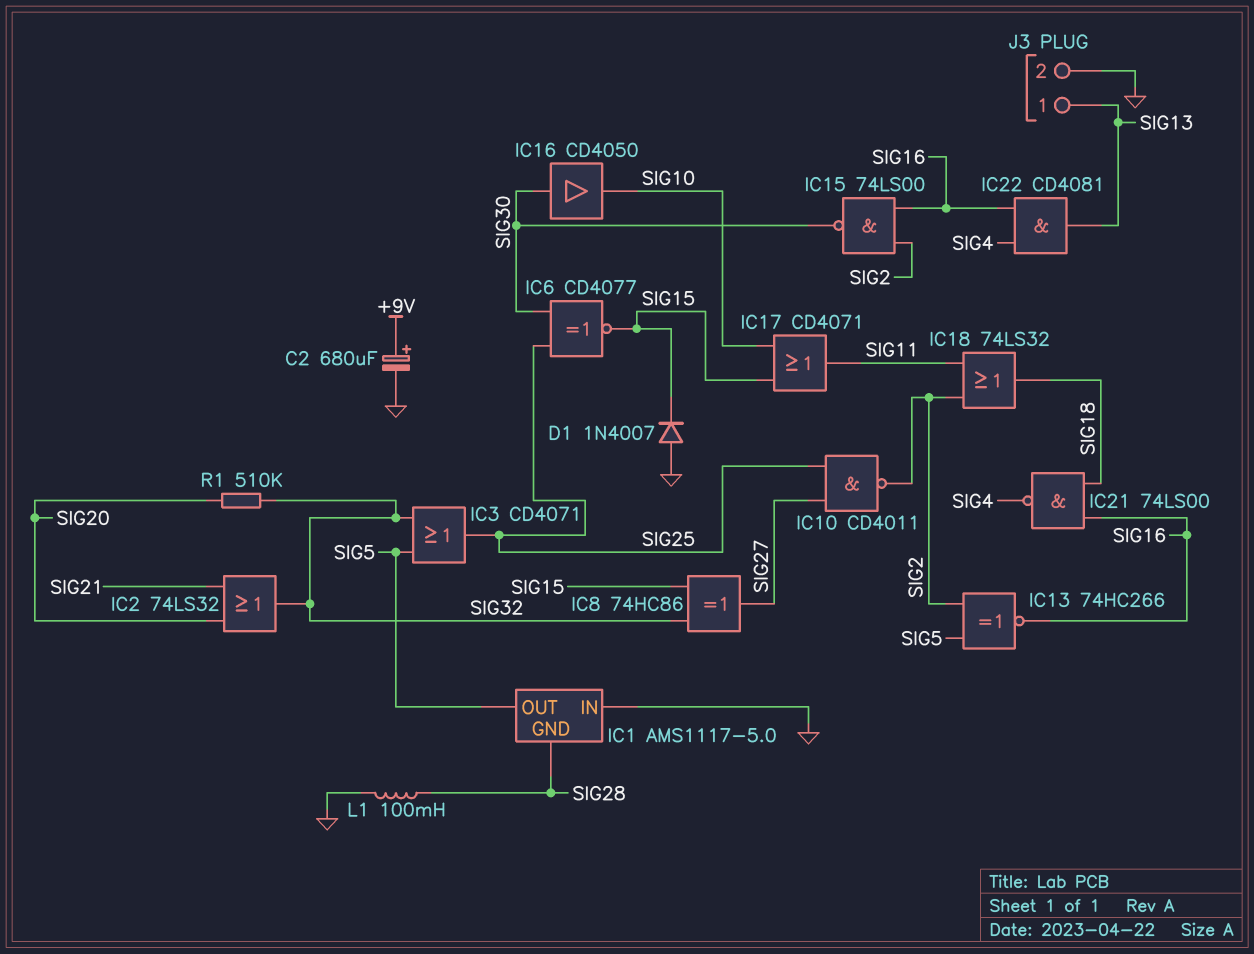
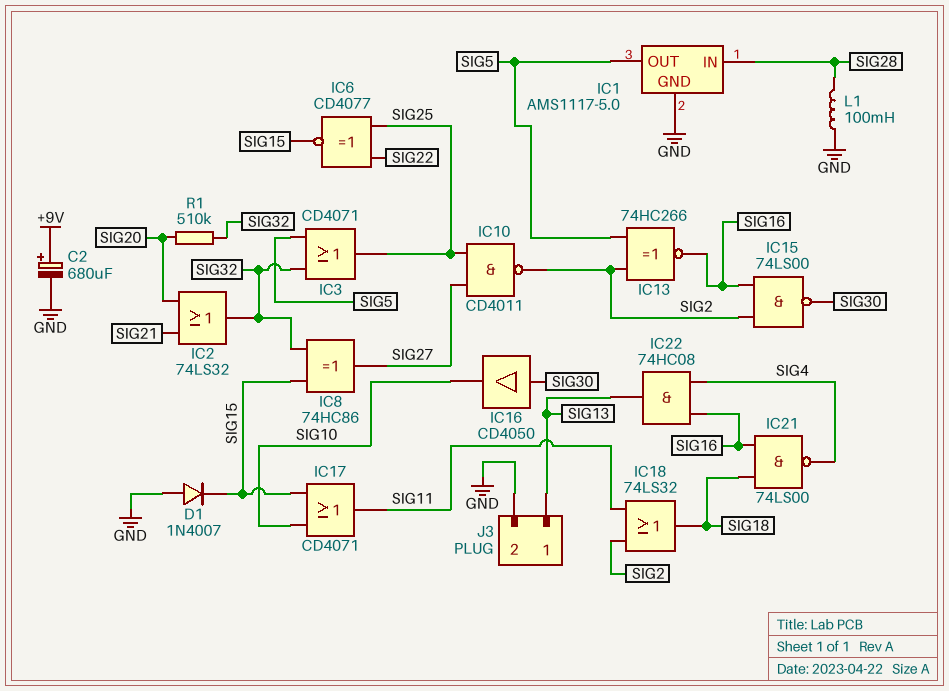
IC1 pin GND: SIG28 -> GND
IC1 pin IN: GND -> SIG28
IC6: XNOR CD4077 (in SIG25, in SIG30, out SIG15) -> XNOR CD4077 (in SIG22, in SIG25, out SIG15)
IC22: AND CD4081 (in SIG4, in SIG16, out SIG13) -> AND 74HC08 (in SIG4, in SIG16, out SIG13)

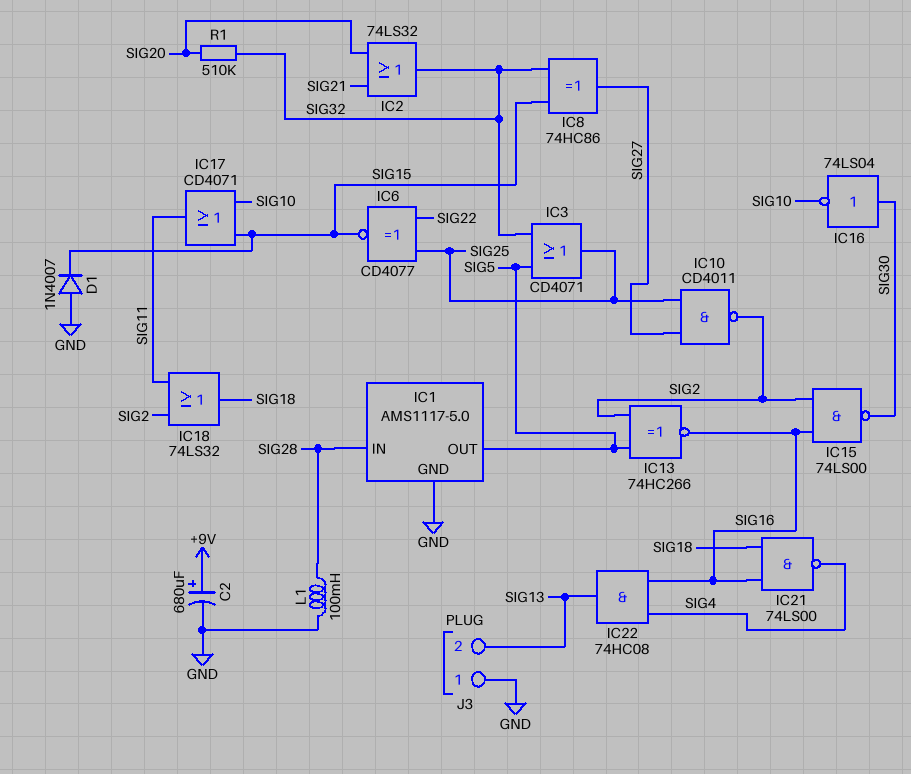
IC16: buffer CD4050 (in SIG30, out SIG10) -> NOT 74LS04 (in SIG30, out SIG10)
J3 pin 1: SIG13 -> GND
J3 pin 2: GND -> SIG13

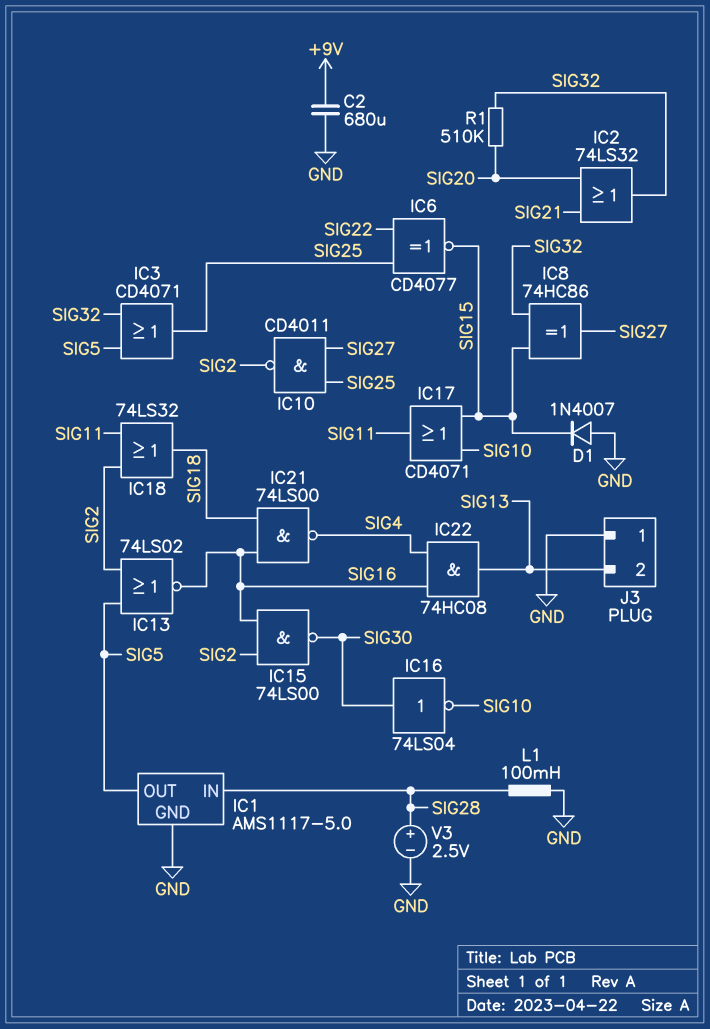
C2: 680uF (plus +9V, minus GND) -> 680uF (+9V, GND)
IC13: XNOR 74HC266 (in SIG2, in SIG5, out SIG16) -> NOR 74LS02 (in SIG2, in SIG5, out SIG16)
V3: none -> 2.5V (plus SIG28, minus GND)

